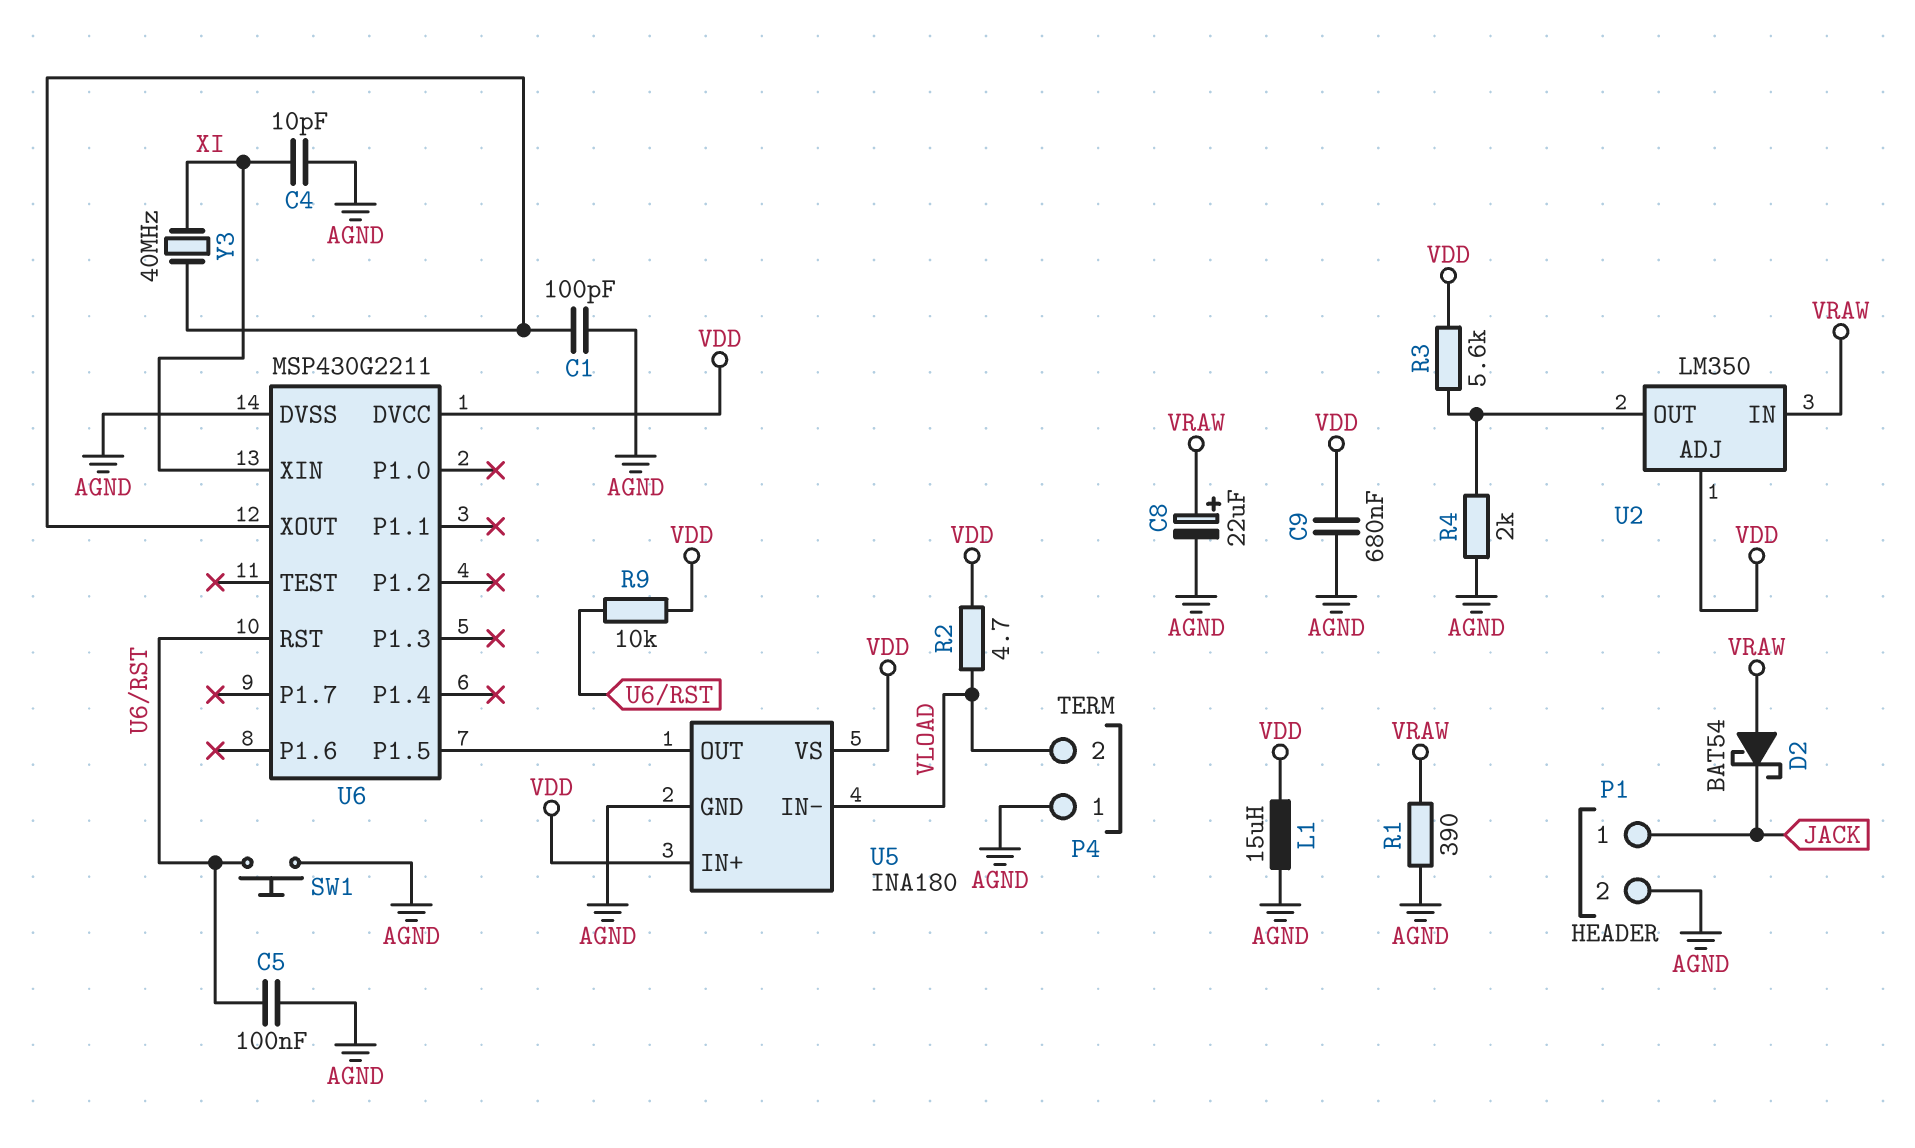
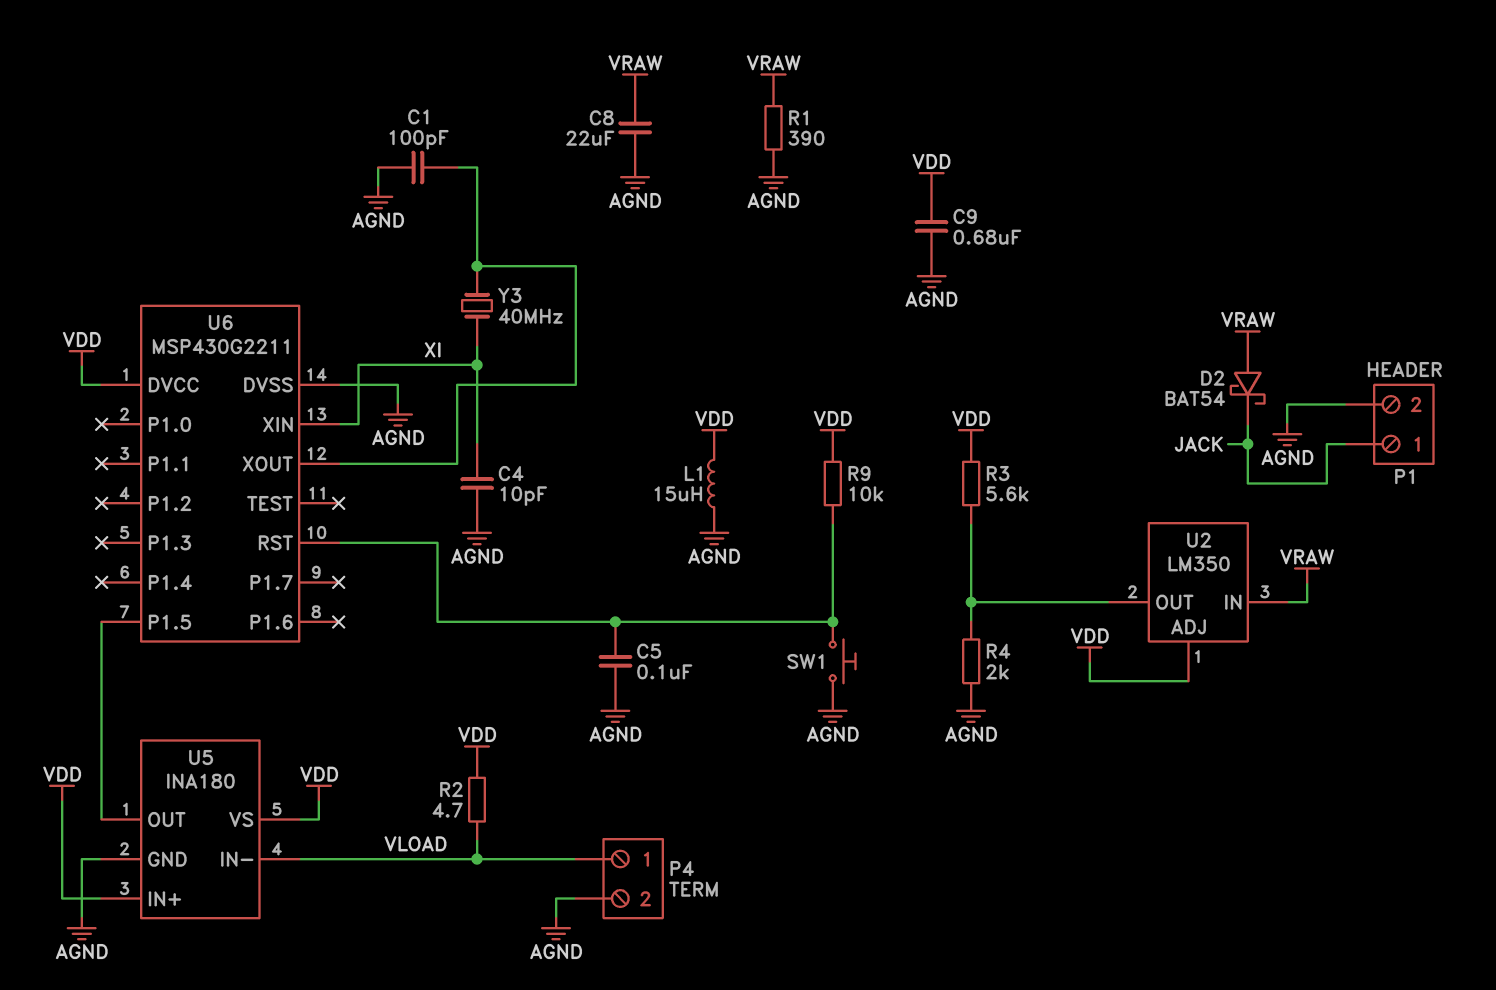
C8: 22uF (plus VRAW, minus AGND) -> 22uF (AGND, VRAW)
P4 pin 1: AGND -> VLOAD
P4 pin 2: VLOAD -> AGND

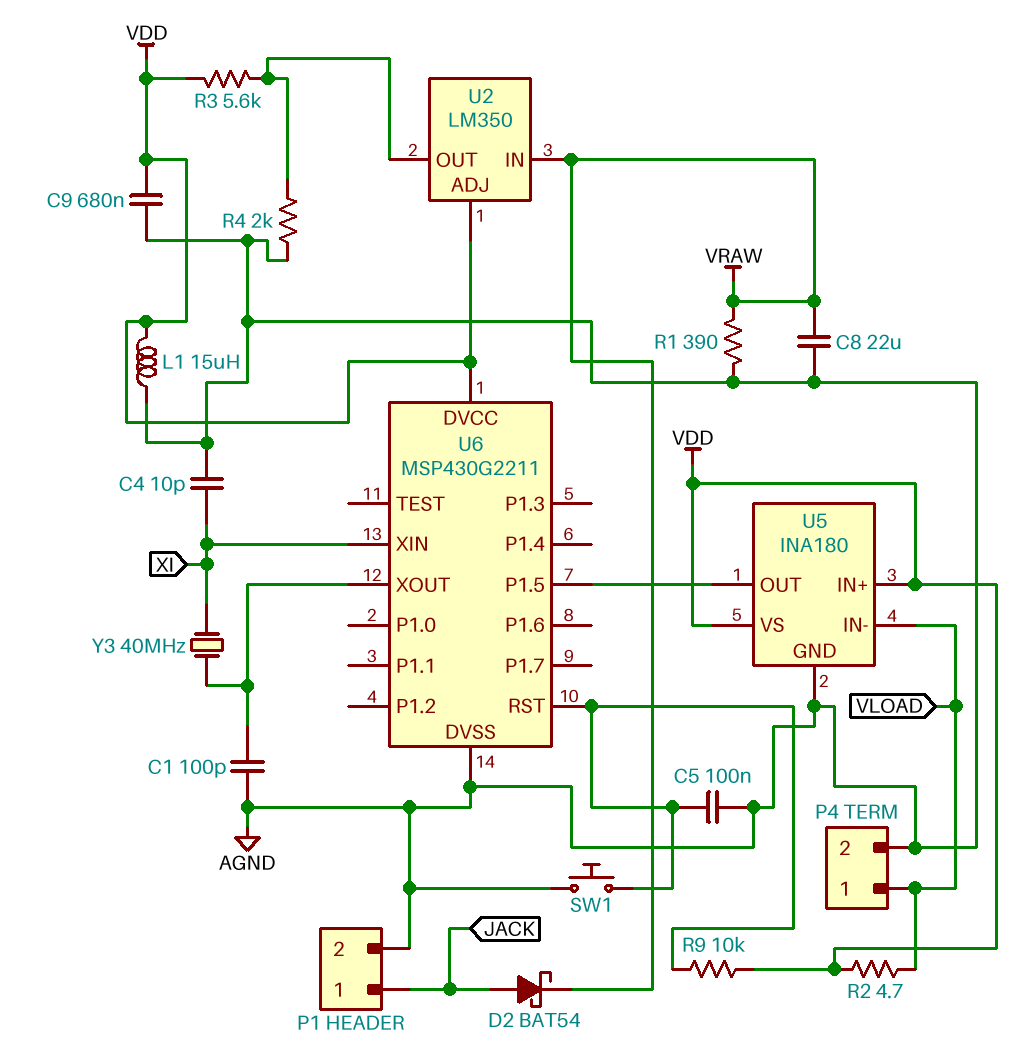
D2: schottky BAT54 (A VRAW, K JACK) -> schottky BAT54 (A JACK, K VRAW)

